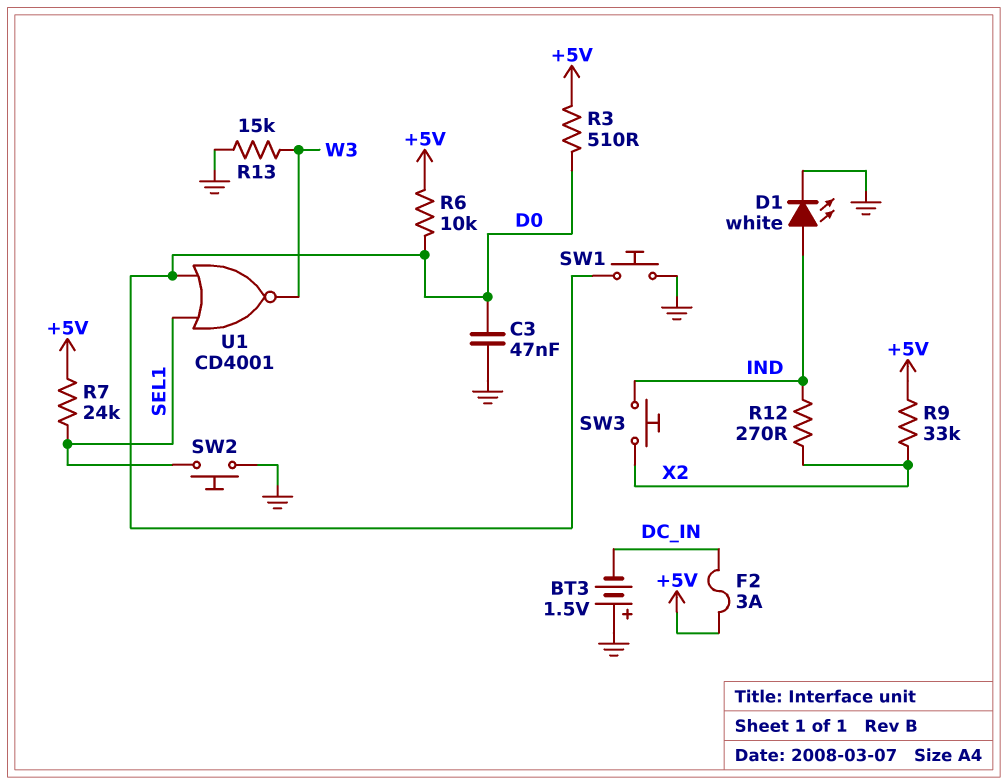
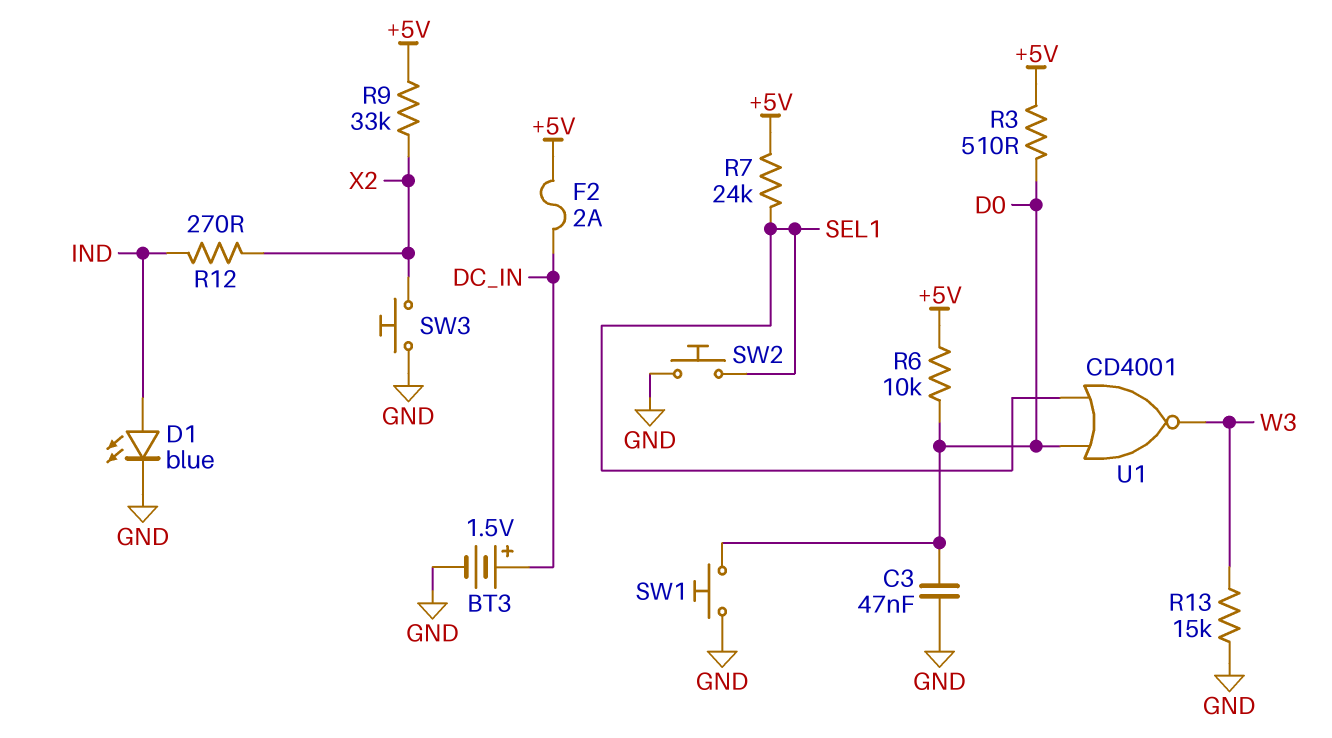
BT3: 1.5V (plus GND, minus DC_IN) -> 1.5V (plus DC_IN, minus GND)
D1: LED white (A IND, K GND) -> LED blue (A IND, K GND)
F2: 3A (+5V, DC_IN) -> 2A (+5V, DC_IN)
SW3: button (IND, X2) -> button (GND, X2)

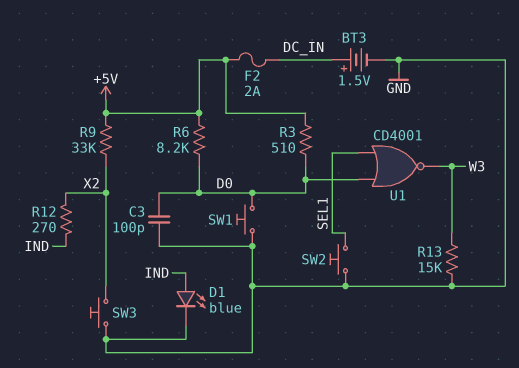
C3: 47nF (D0, GND) -> 100pF (D0, GND)
R6: 10k (+5V, D0) -> 8.2k (+5V, D0)
R7: 24k (+5V, SEL1) -> none

